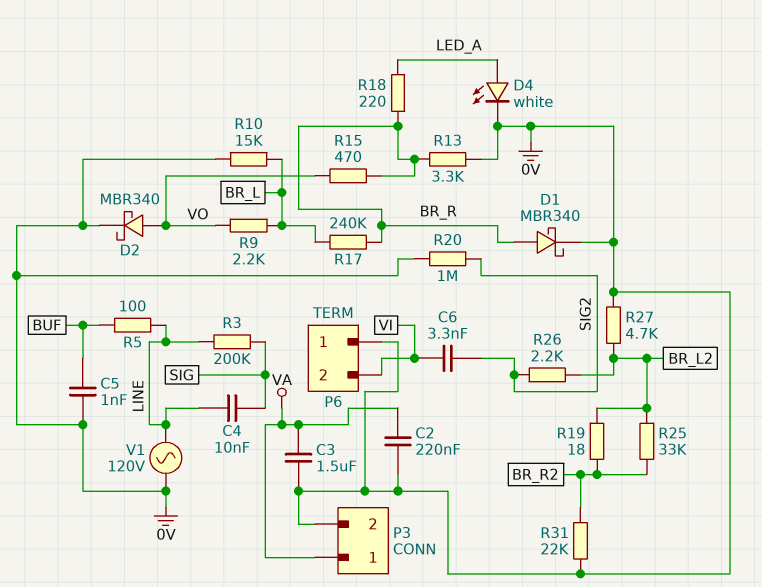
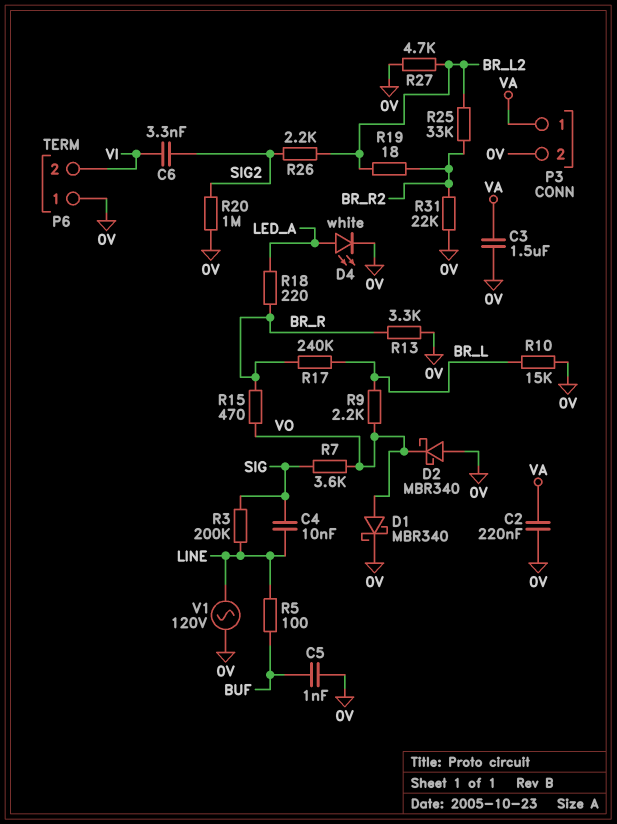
D1: schottky MBR340 (A BR_R, K 0V) -> schottky MBR340 (A VO, K 0V)
D2: schottky MBR340 (A VO, K 0V) -> schottky MBR340 (A 0V, K VO)
R7: none -> 3.6k (SIG, VO)

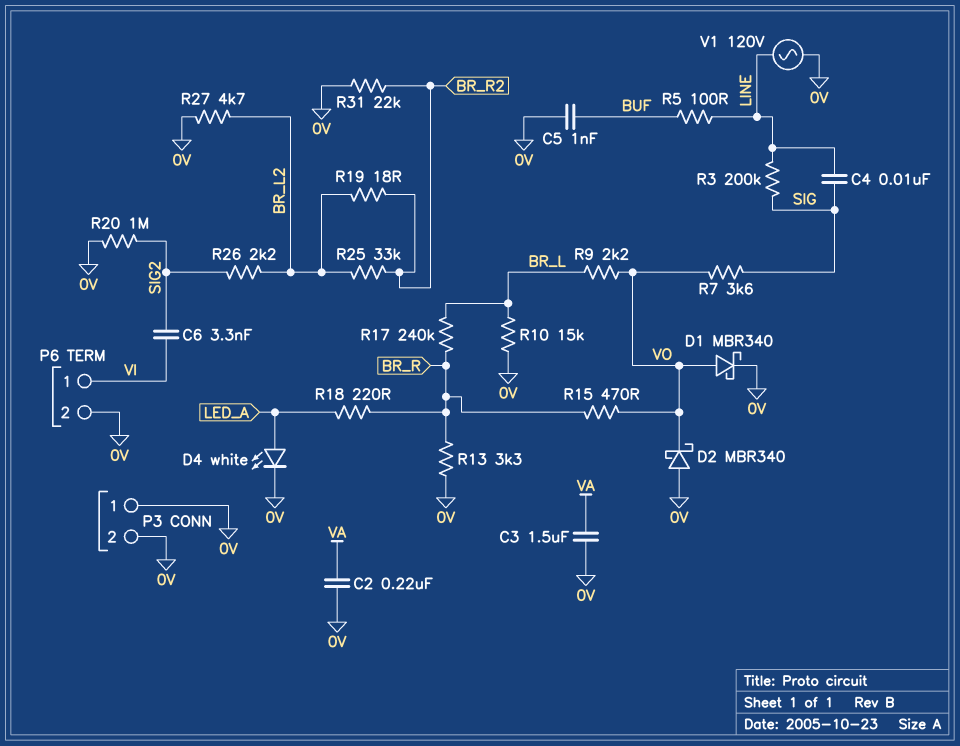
P3 pin 1: VA -> 0V
P6 pin 1: 0V -> VI
P6 pin 2: VI -> 0V

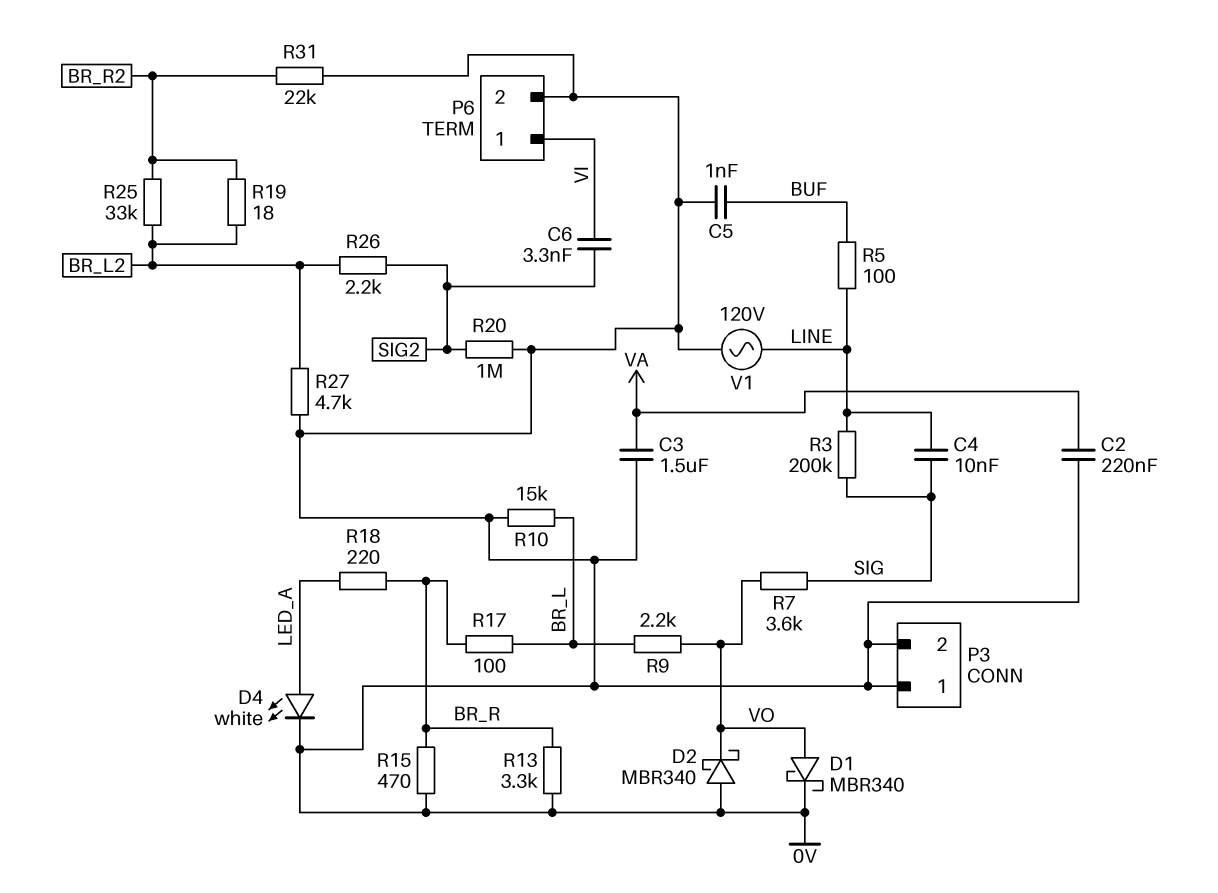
R15: 470 (BR_R, VO) -> 470 (0V, BR_R)
R17: 240k (BR_L, BR_R) -> 100 (BR_L, BR_R)

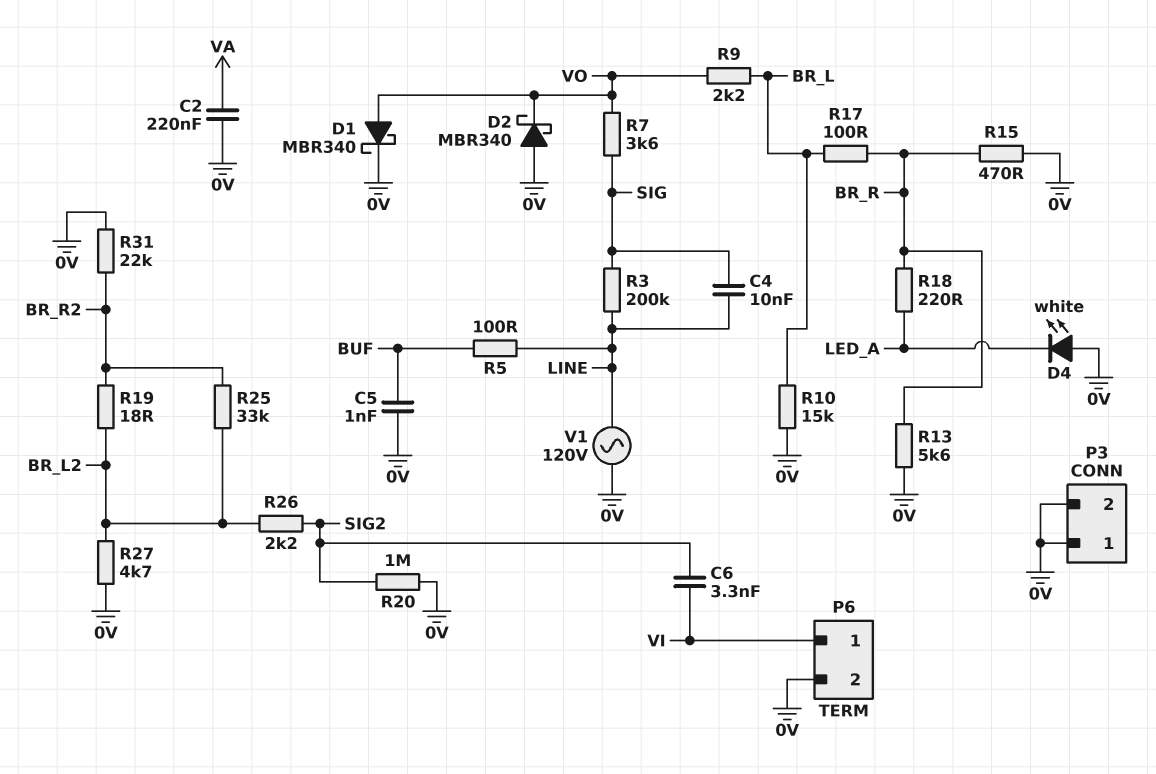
C3: 1.5uF (0V, VA) -> none
D4: LED white (A LED_A, K 0V) -> LED white (A 0V, K LED_A)
R13: 3.3k (0V, BR_R) -> 5.6k (0V, BR_R)

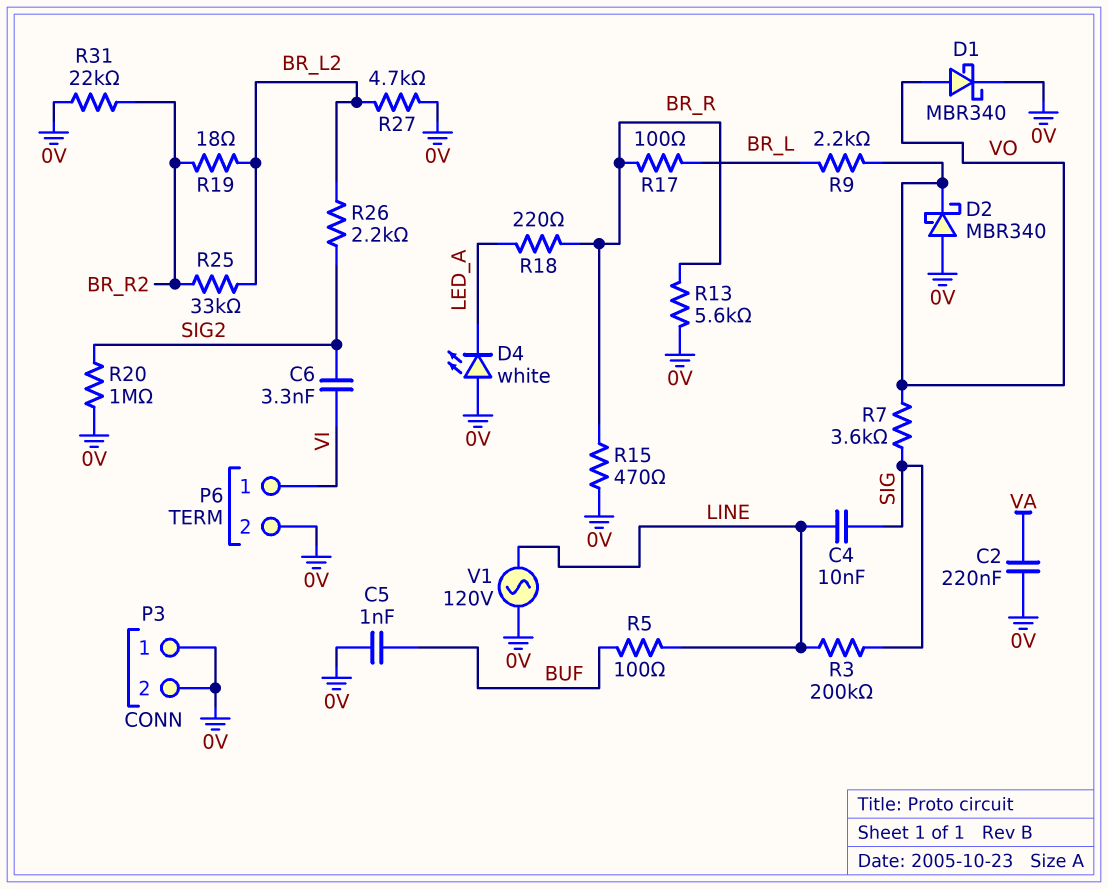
R10: 15k (0V, BR_L) -> none

